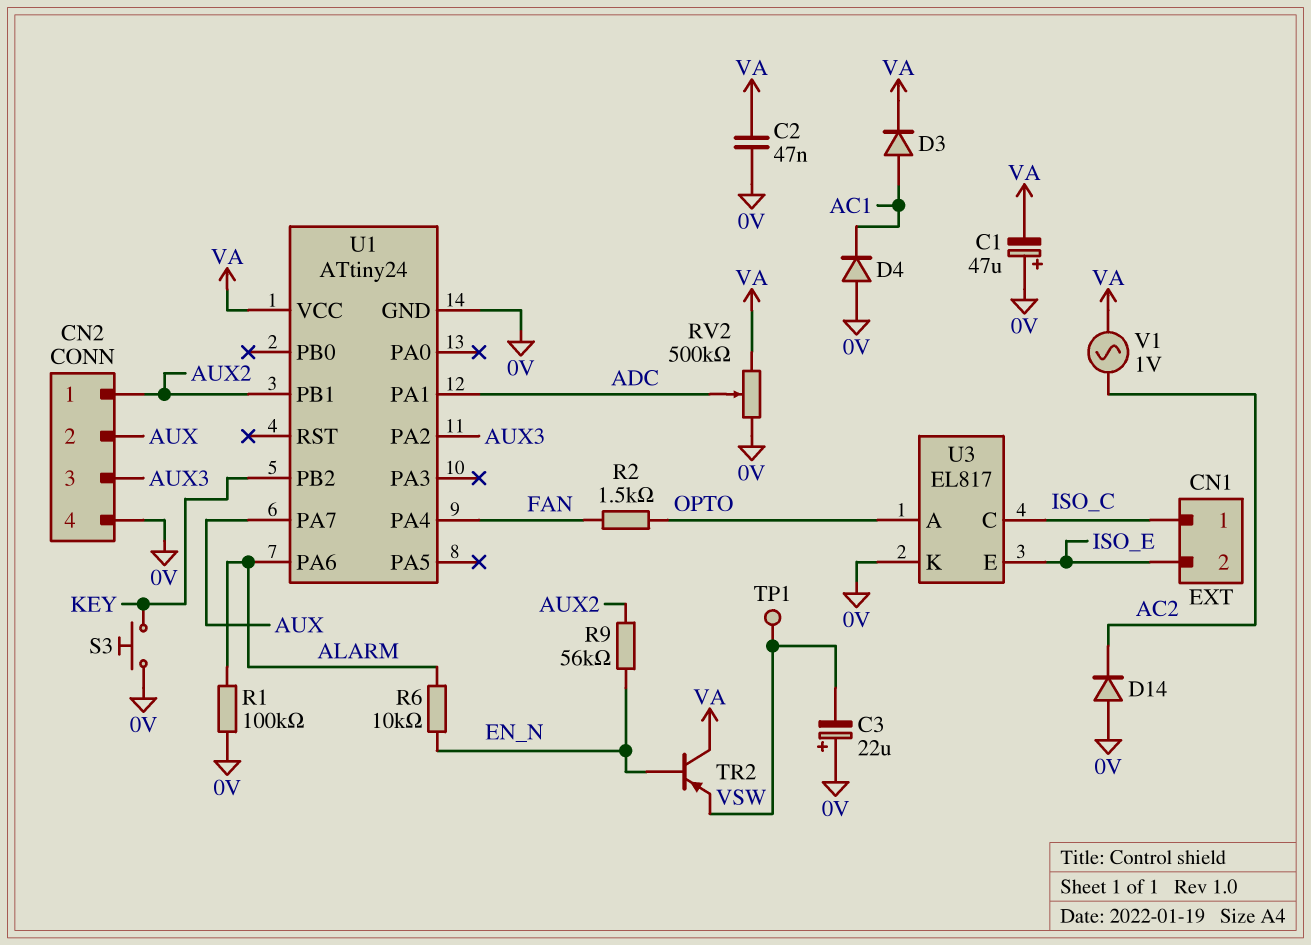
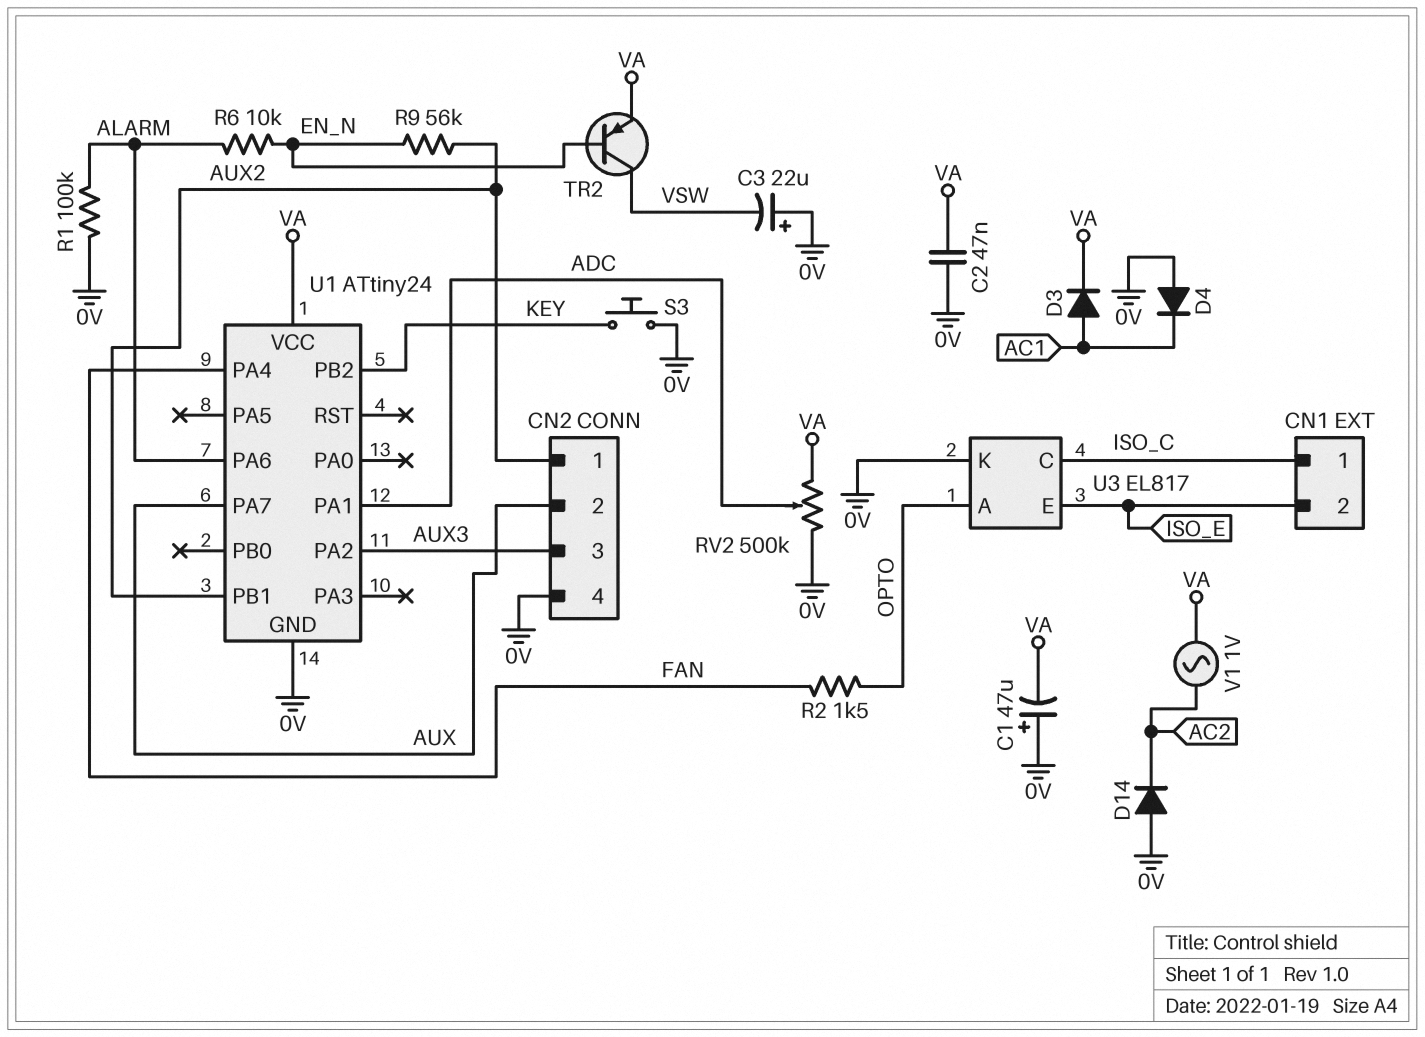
TP1: test point (VSW) -> none
TR2: PNP (B EN_N, C VA, E VSW) -> PNP (B EN_N, C VSW, E VA)

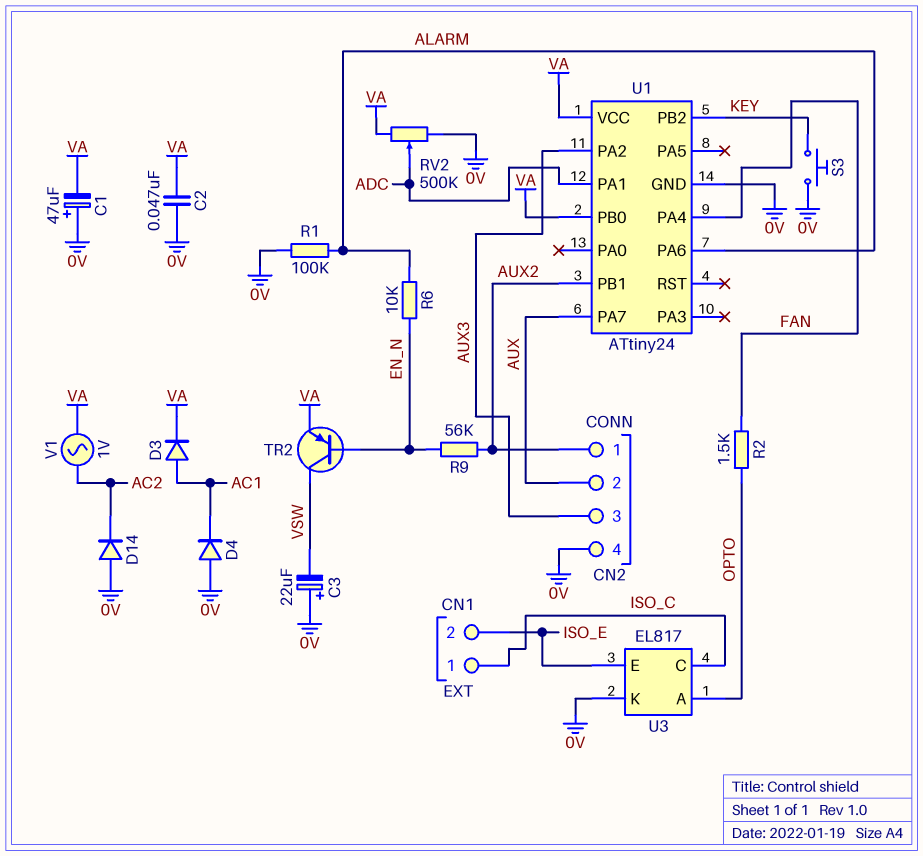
U1 pin PB0: none -> VA

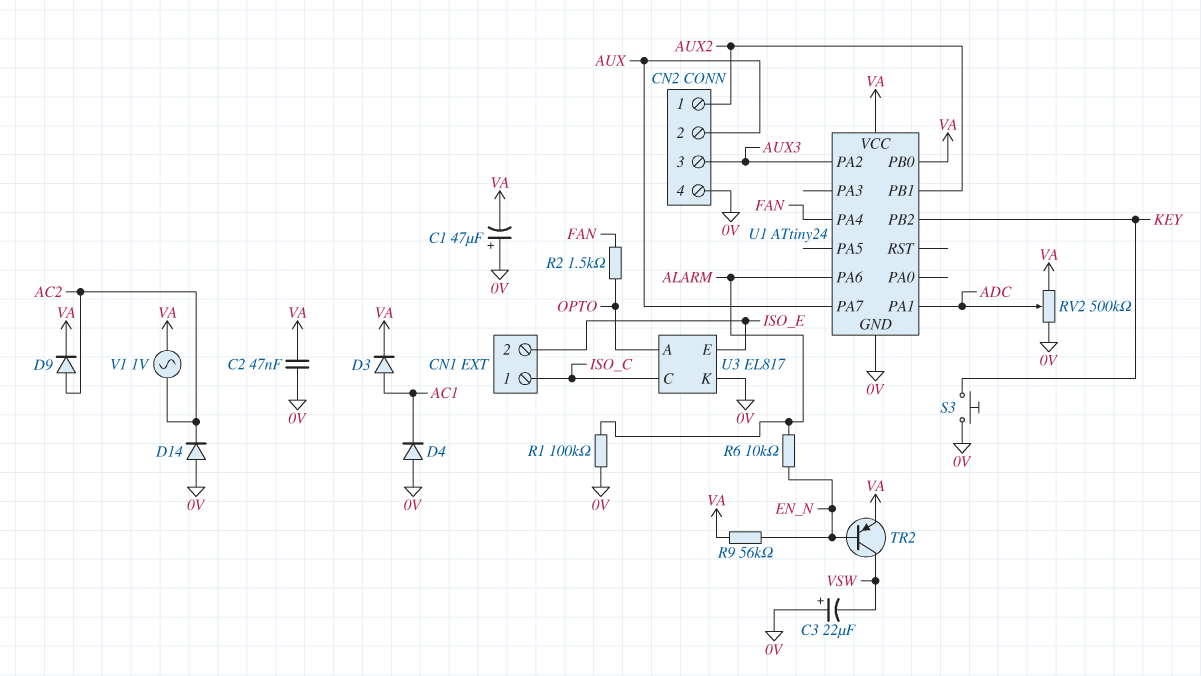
D9: none -> diode (A AC2, K VA)
R9: 56k (AUX2, EN_N) -> 56k (EN_N, VA)

